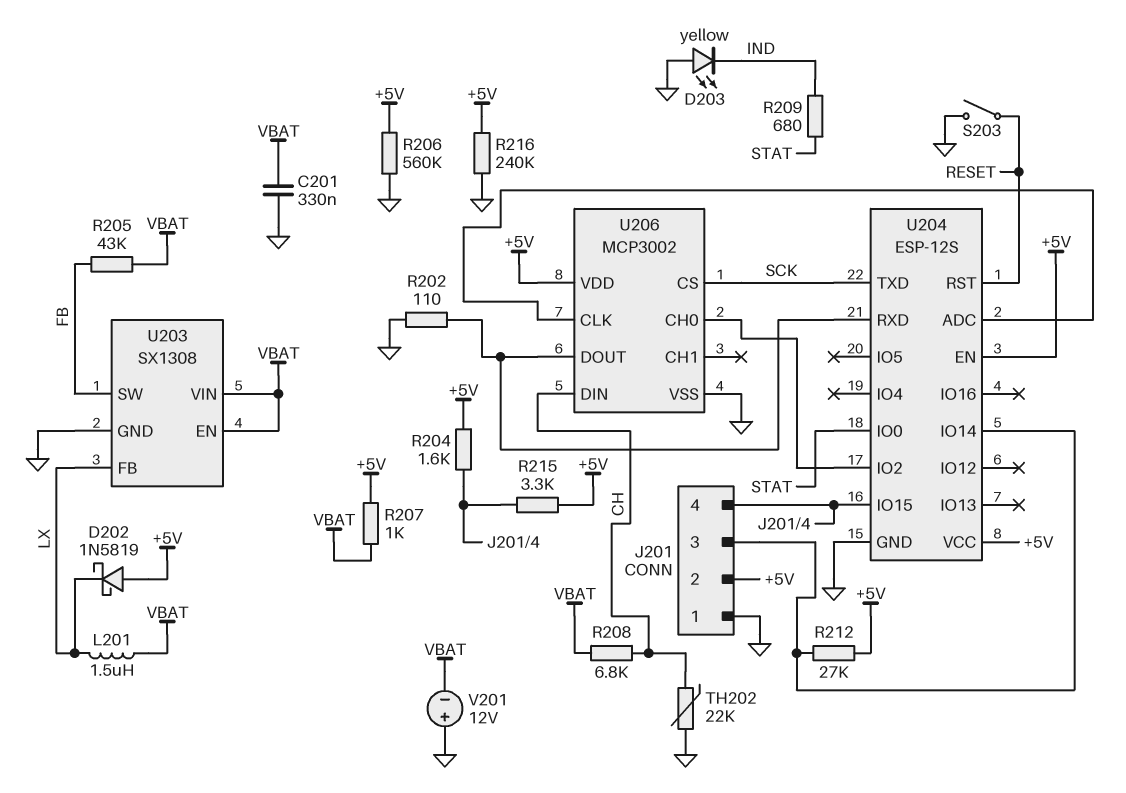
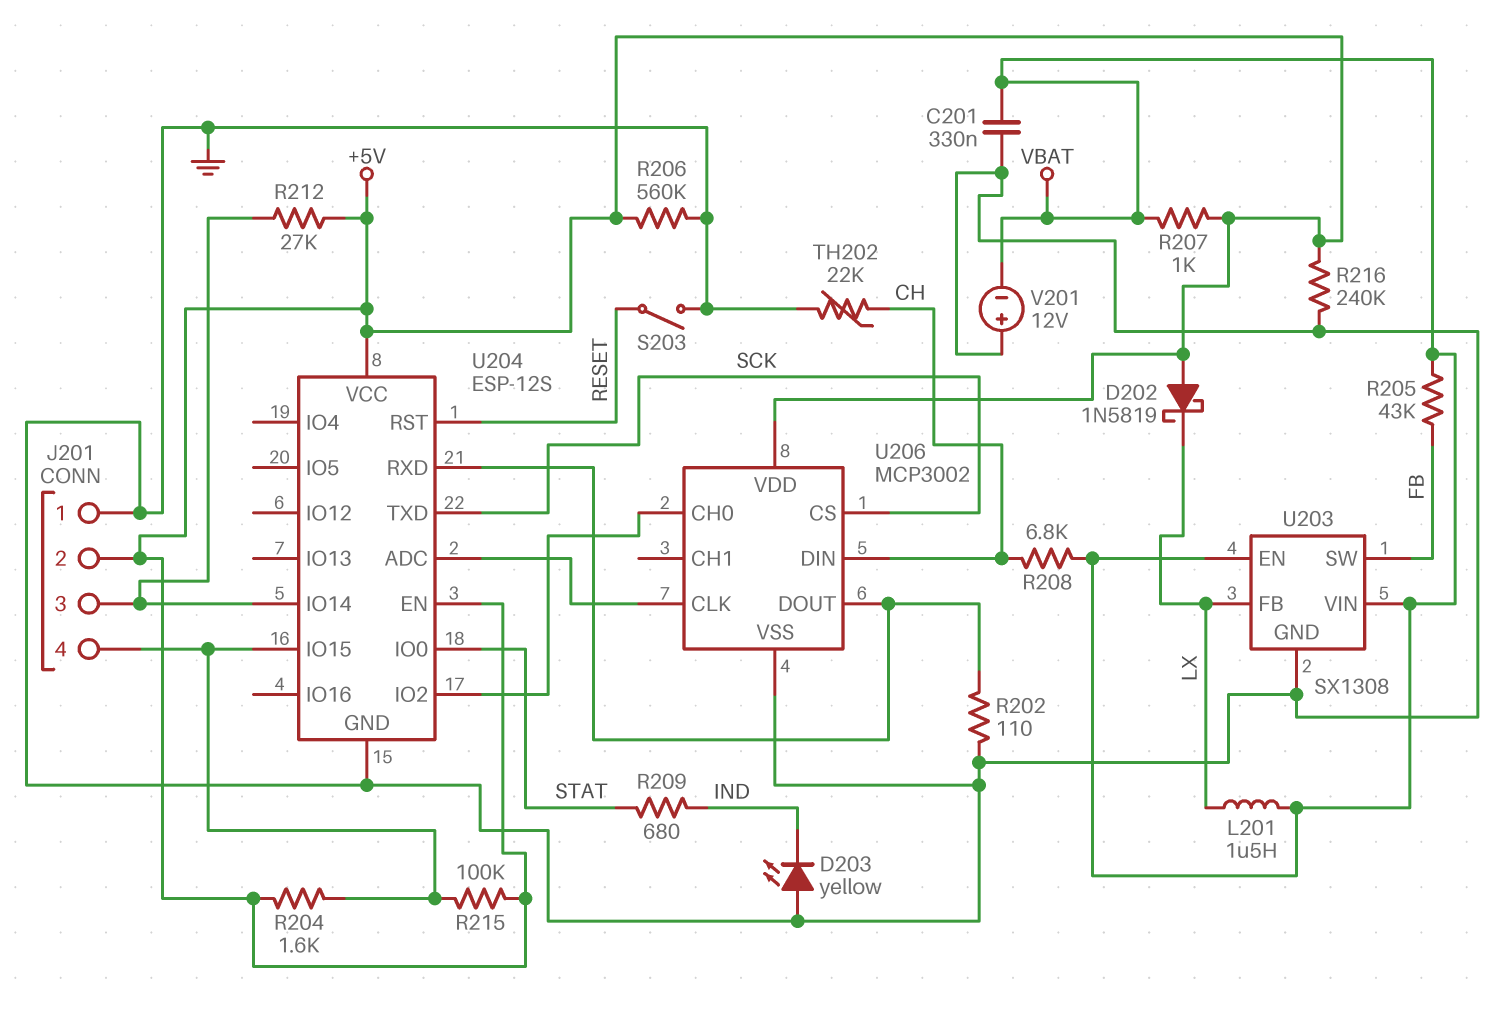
R215: 3.3k (+5V, J201/4) -> 100k (+5V, J201/4)

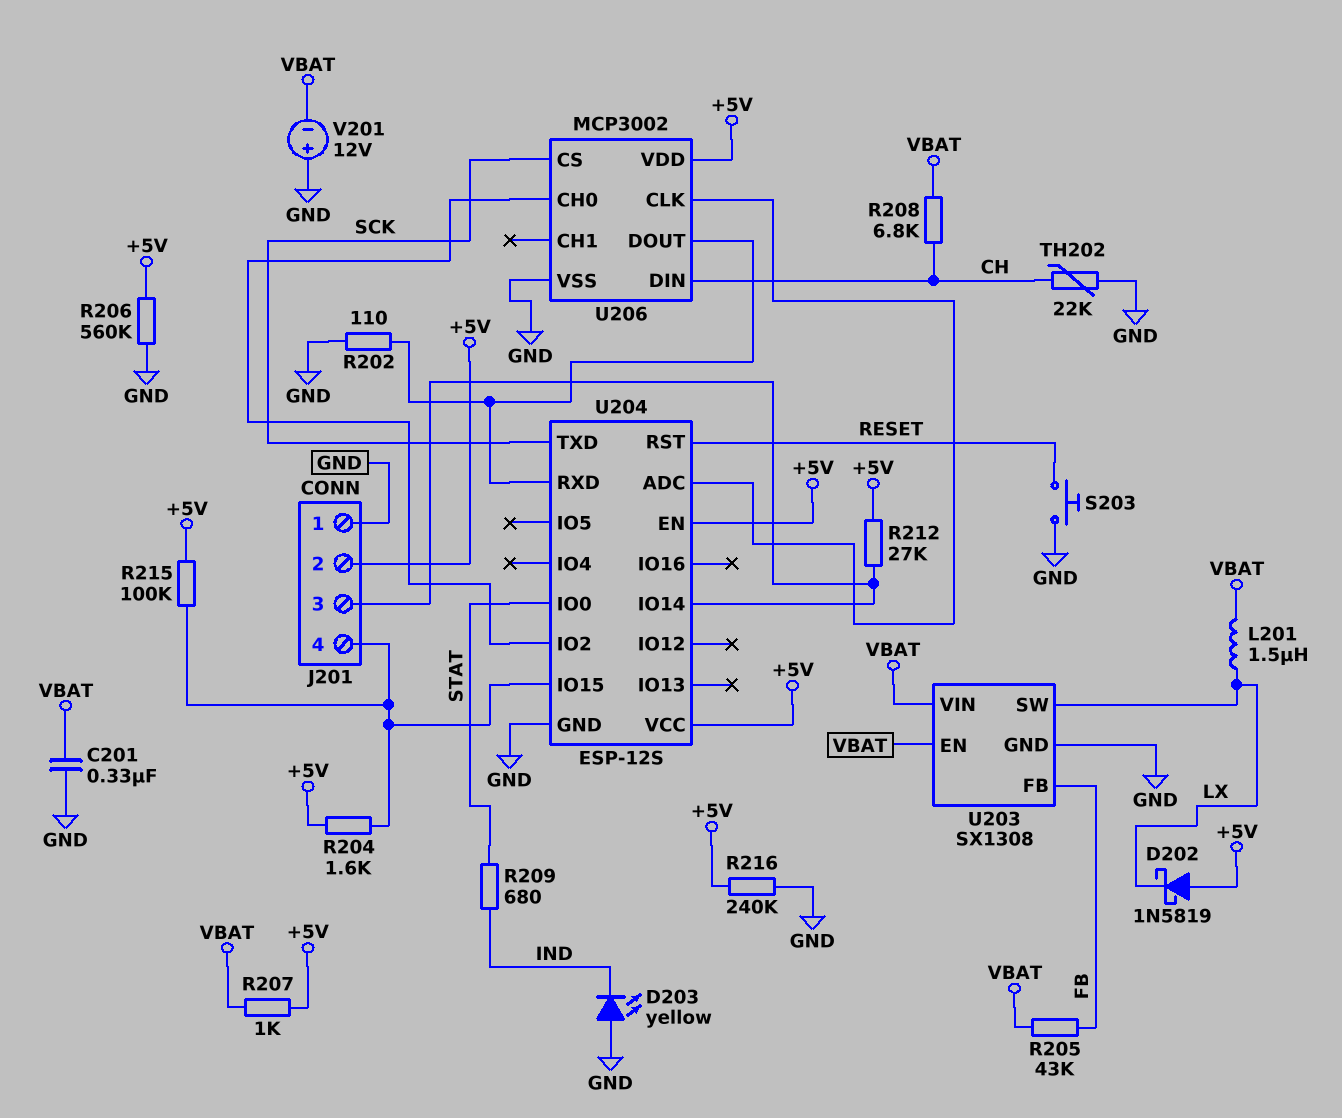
S203: switch (GND, RESET) -> button (GND, RESET)
U203 pin FB: LX -> FB
U203 pin SW: FB -> LX

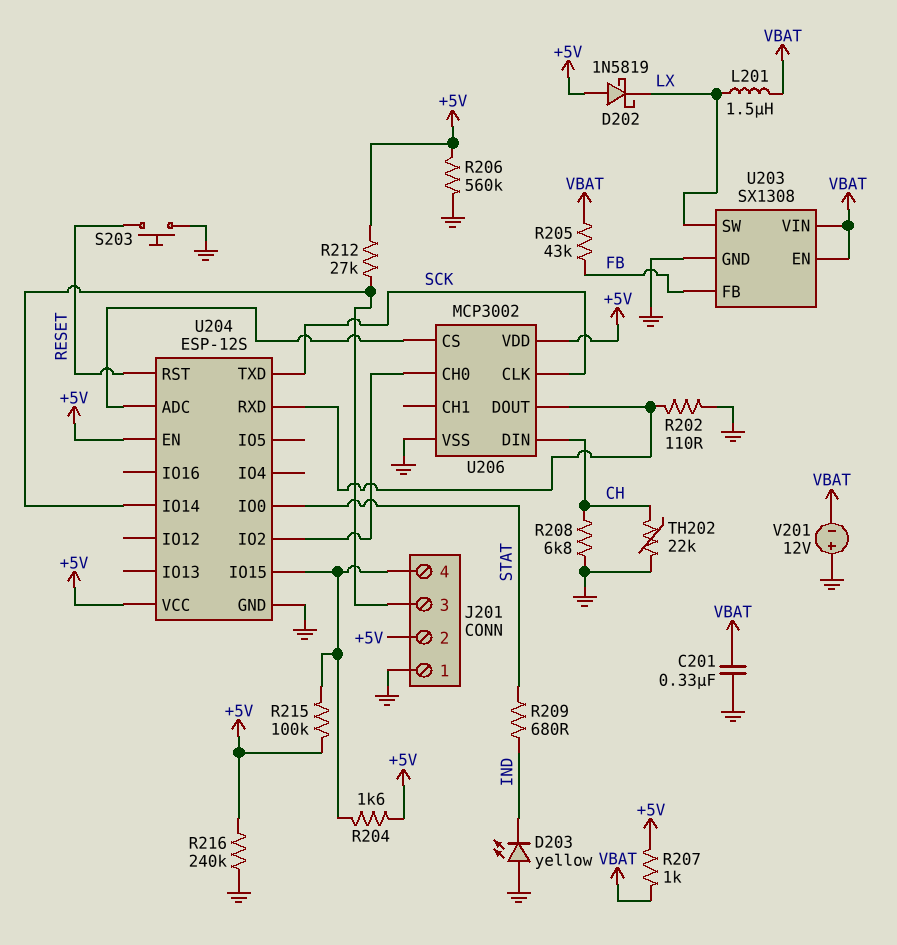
R208: 6.8k (CH, VBAT) -> 6.8k (CH, GND)
U206 pin CLK: U204/ADC -> SCK
U206 pin CS: SCK -> U204/ADC

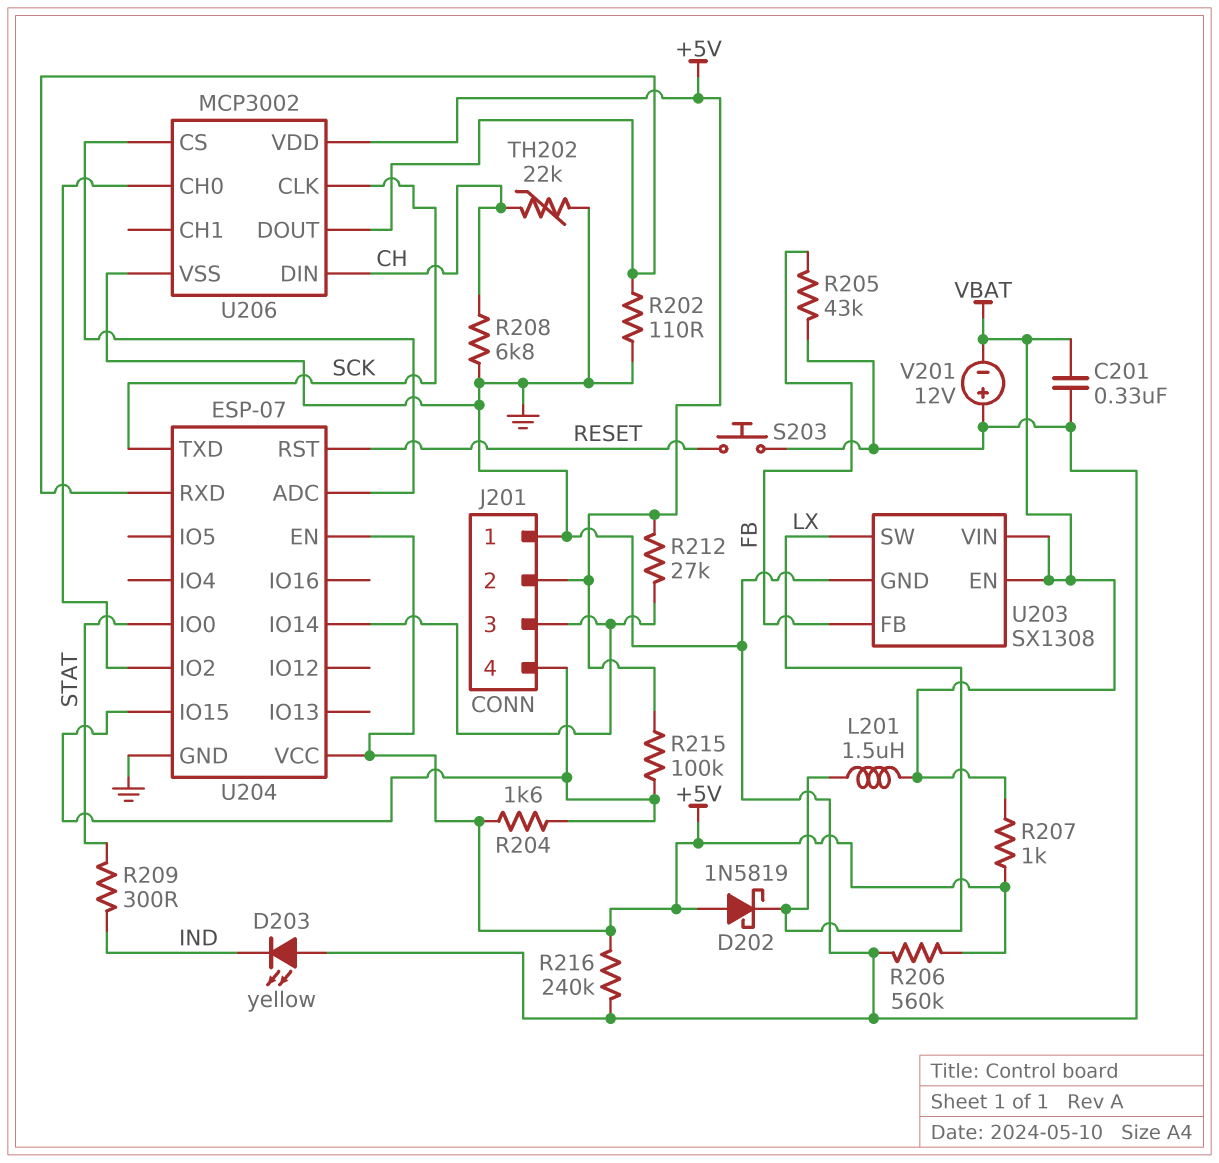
R205: 43k (FB, VBAT) -> 43k (FB, GND)
R209: 680 (IND, STAT) -> 300 (IND, STAT)
U204: ESP-12S -> ESP-07

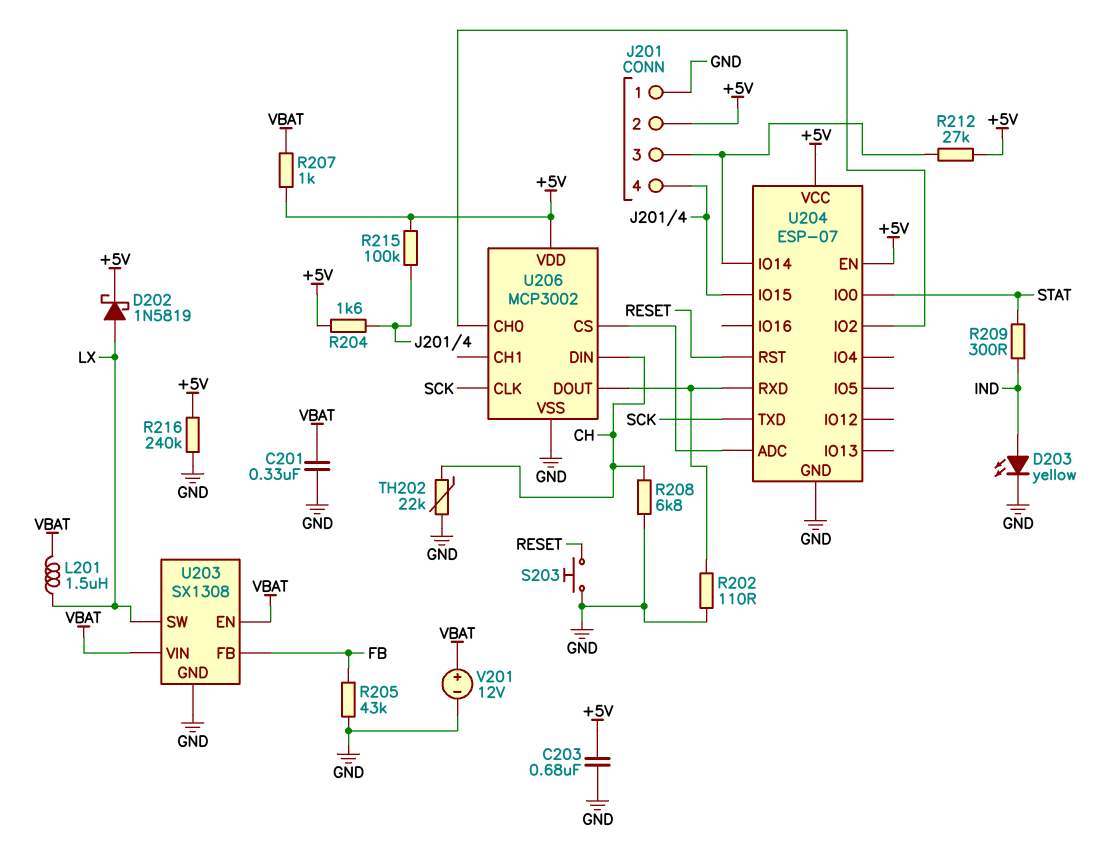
C203: none -> 680nF (+5V, GND)
D202: schottky 1N5819 (A +5V, K LX) -> schottky 1N5819 (A LX, K +5V)
D203: LED yellow (A GND, K IND) -> LED yellow (A IND, K GND)
R206: 560k (+5V, GND) -> none
V201: 12V (plus GND, minus VBAT) -> 12V (plus VBAT, minus GND)

